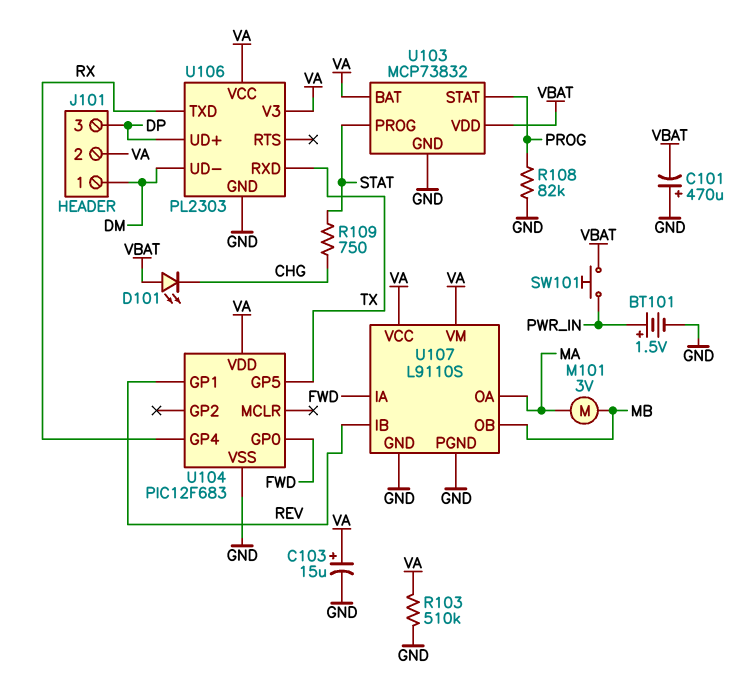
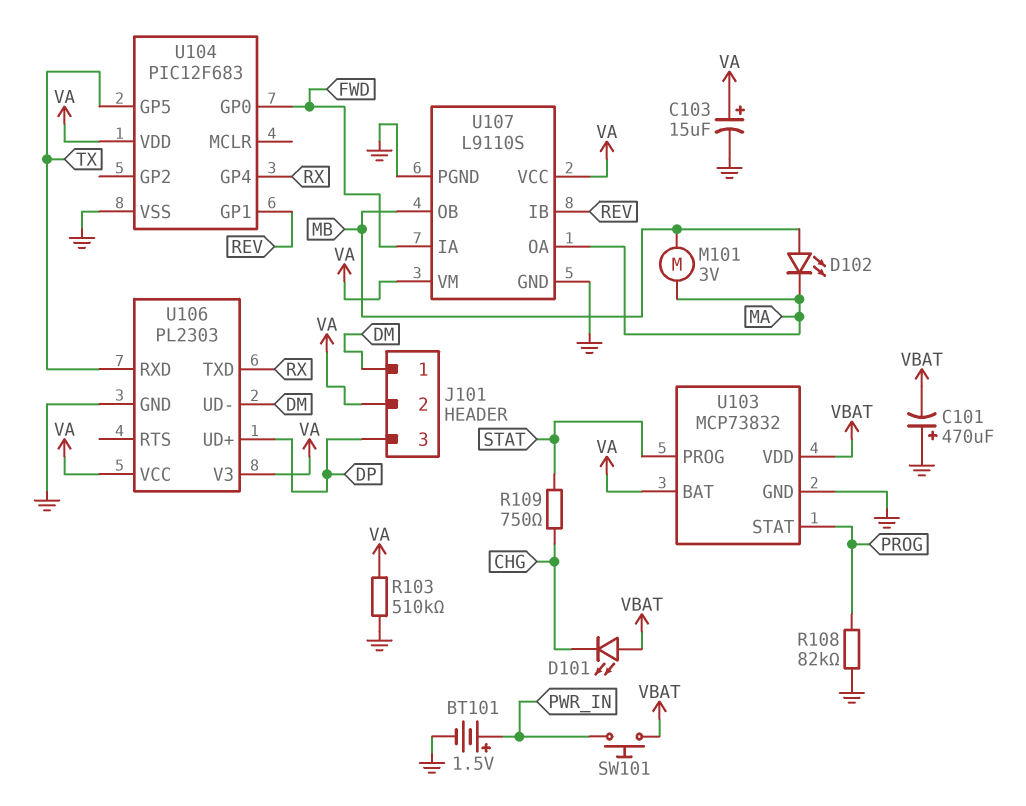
D102: none -> LED (A MB, K MA)

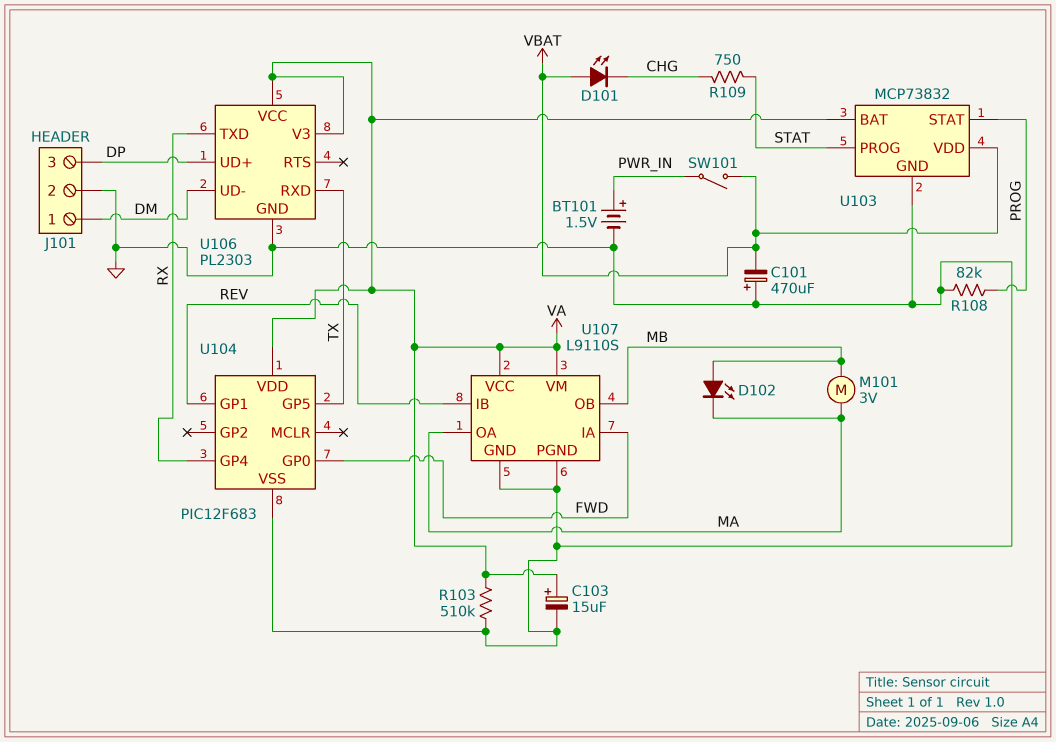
J101 pin 2: VA -> GND
SW101: button (PWR_IN, VBAT) -> switch (PWR_IN, VBAT)

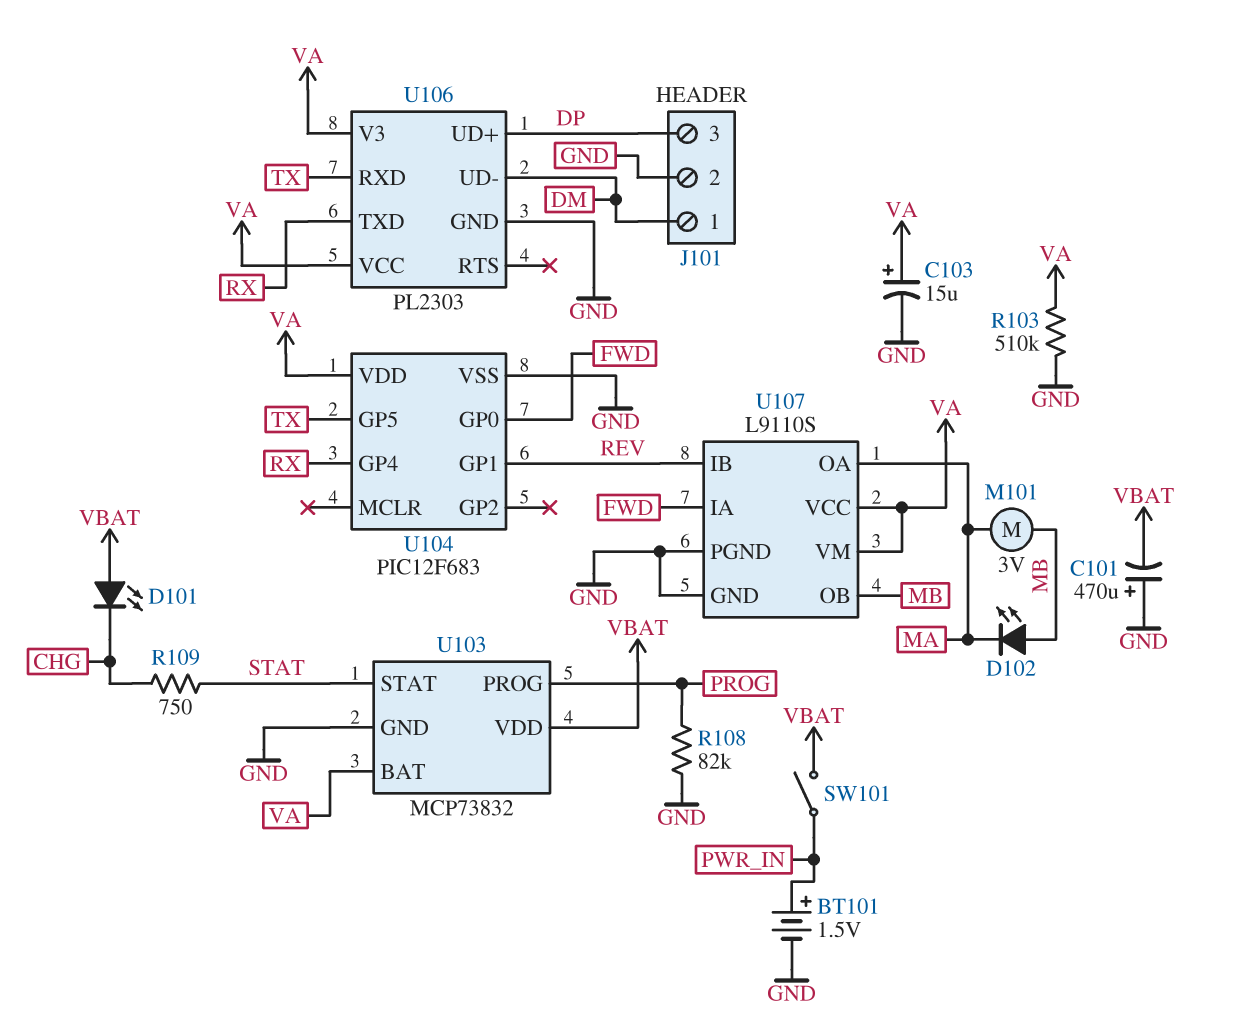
U103 pin PROG: STAT -> PROG
U103 pin STAT: PROG -> STAT

